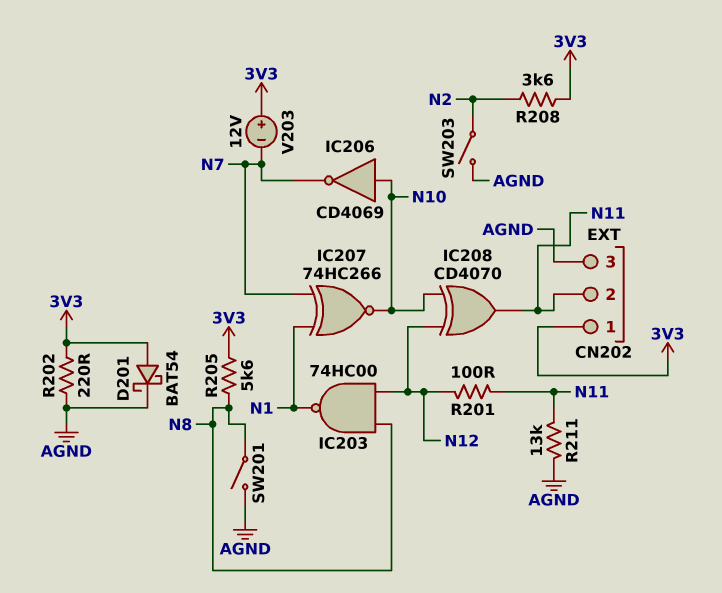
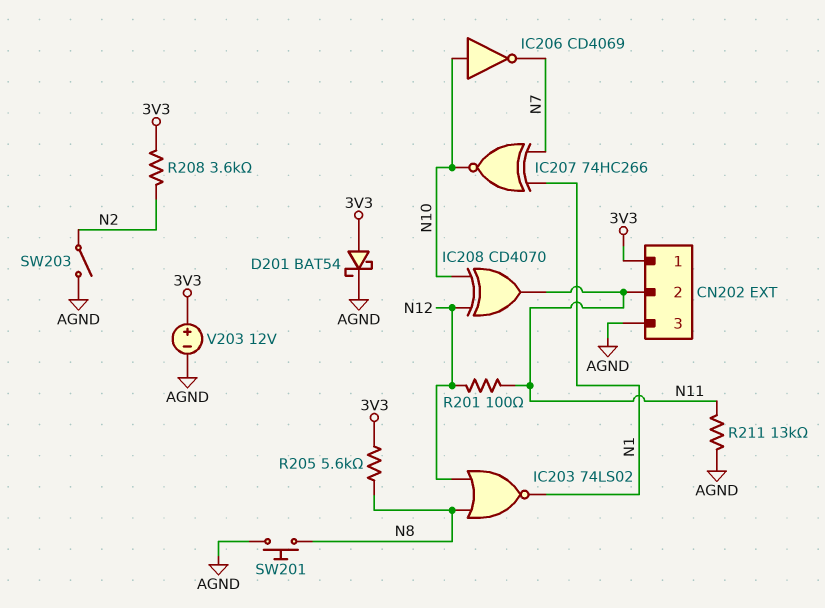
IC203: NAND 74HC00 (in N8, in N12, out N1) -> NOR 74LS02 (in N8, in N12, out N1)
R202: 220 (3V3, AGND) -> none
SW201: switch (AGND, N8) -> button (AGND, N8)
V203: 12V (plus 3V3, minus N7) -> 12V (plus 3V3, minus AGND)

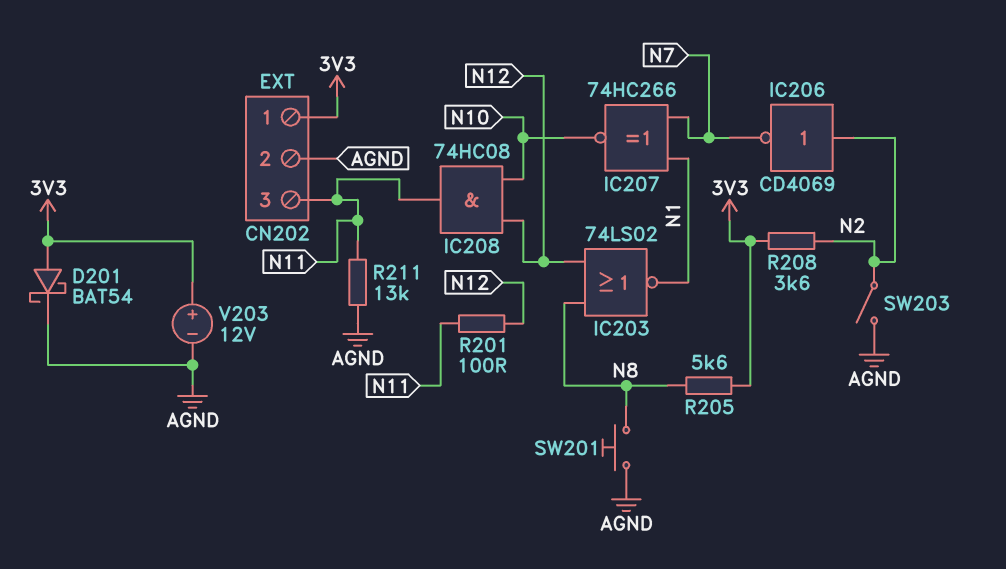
CN202 pin 2: N11 -> AGND
CN202 pin 3: AGND -> N11
IC206: NOT CD4069 (in N10, out N7) -> NOT CD4069 (in N2, out N7)
IC208: XOR CD4070 (in N10, in N12, out N11) -> AND 74HC08 (in N10, in N12, out N11)

